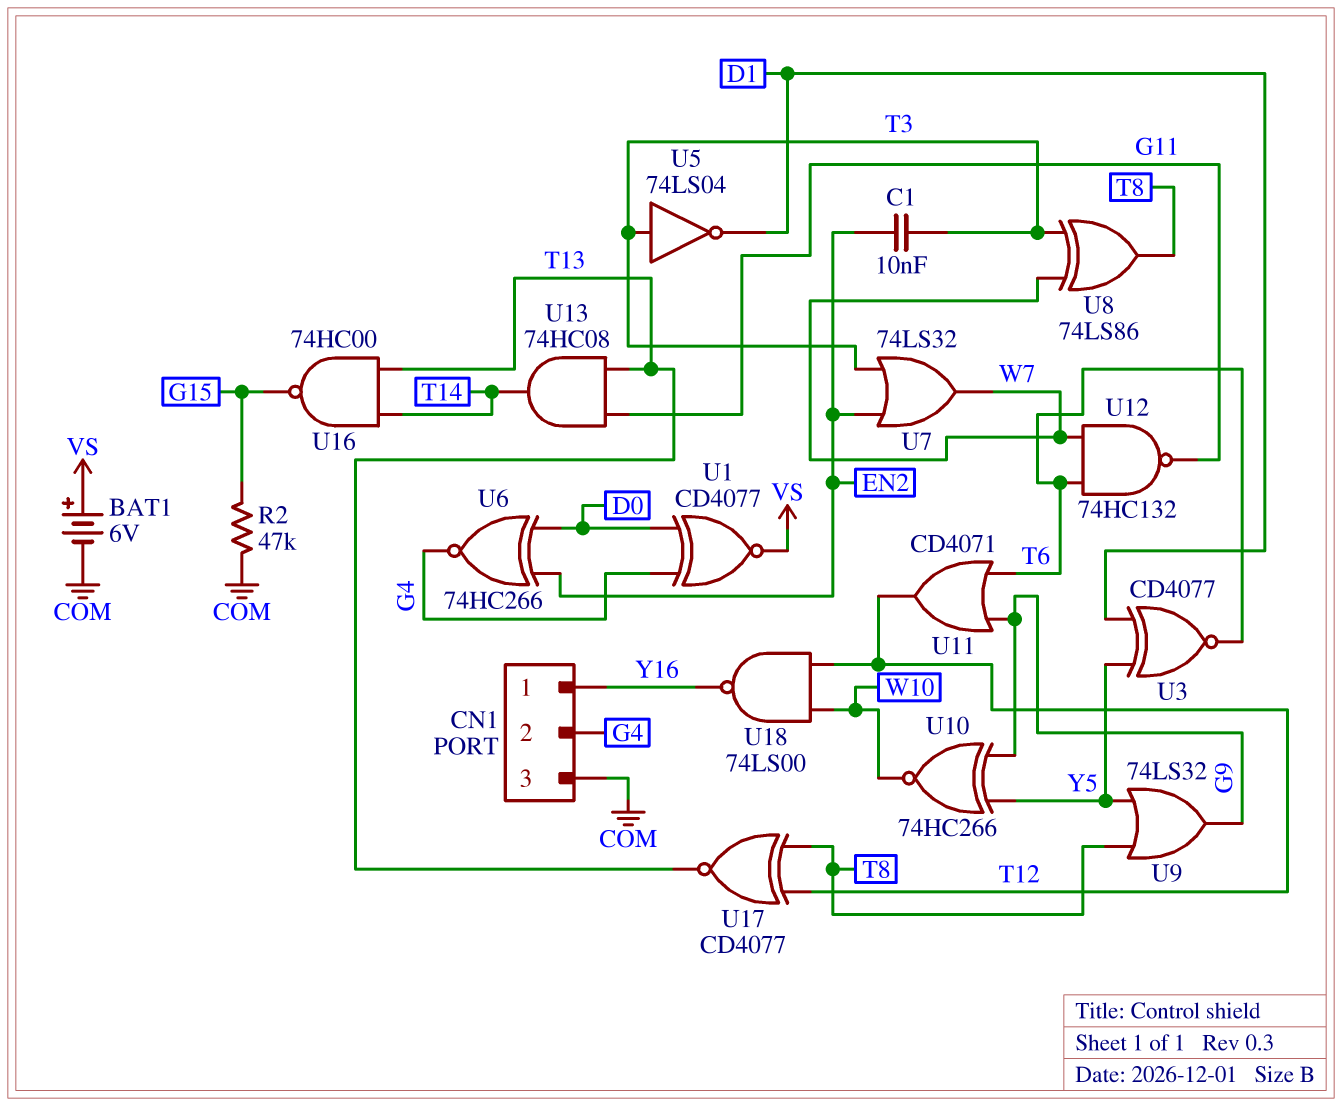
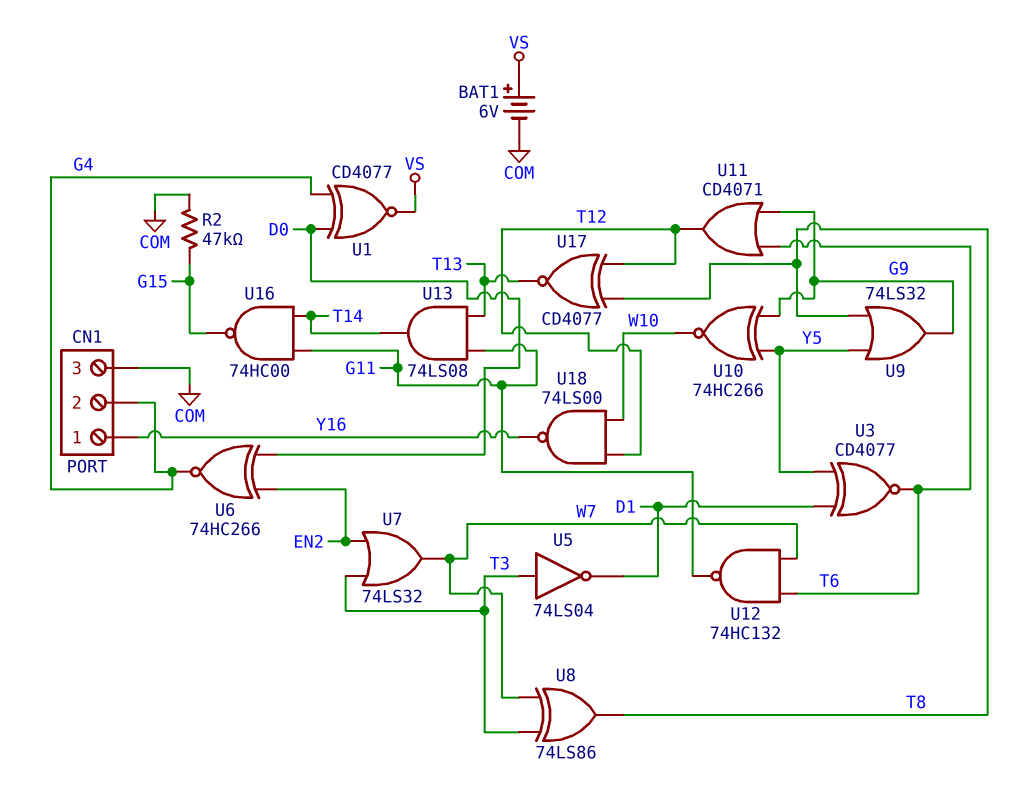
C1: 10nF (EN2, T3) -> none
U13: AND 74HC08 (in G11, in T13, out T14) -> AND 74LS08 (in G11, in T13, out T14)
U16: NAND 74HC00 (in T13, in T14, out G15) -> NAND 74HC00 (in G11, in T14, out G15)

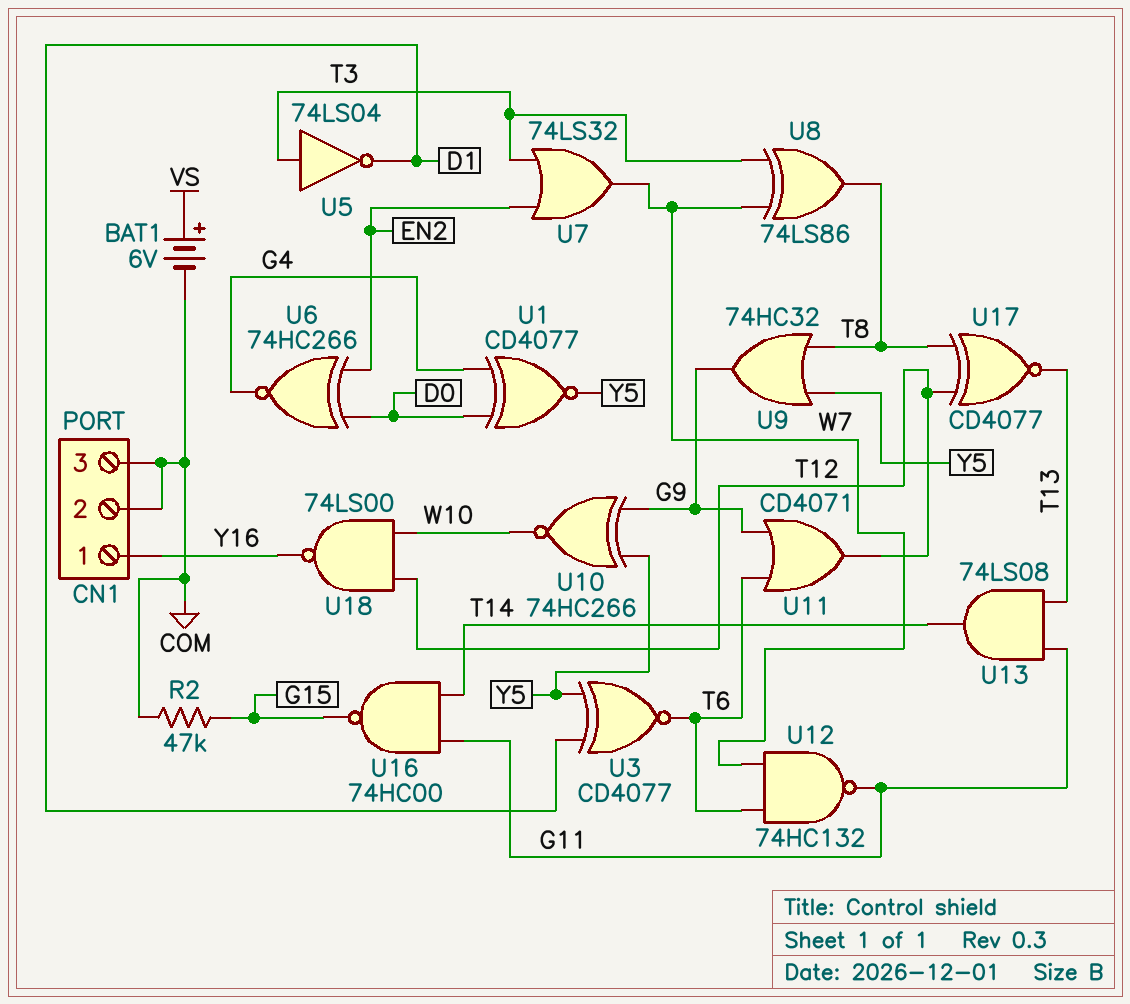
CN1 pin 2: G4 -> COM
U1: XNOR CD4077 (in D0, in G4, out VS) -> XNOR CD4077 (in D0, in G4, out Y5)
U9: OR 74LS32 (in T8, in Y5, out G9) -> OR 74HC32 (in T8, in Y5, out G9)

